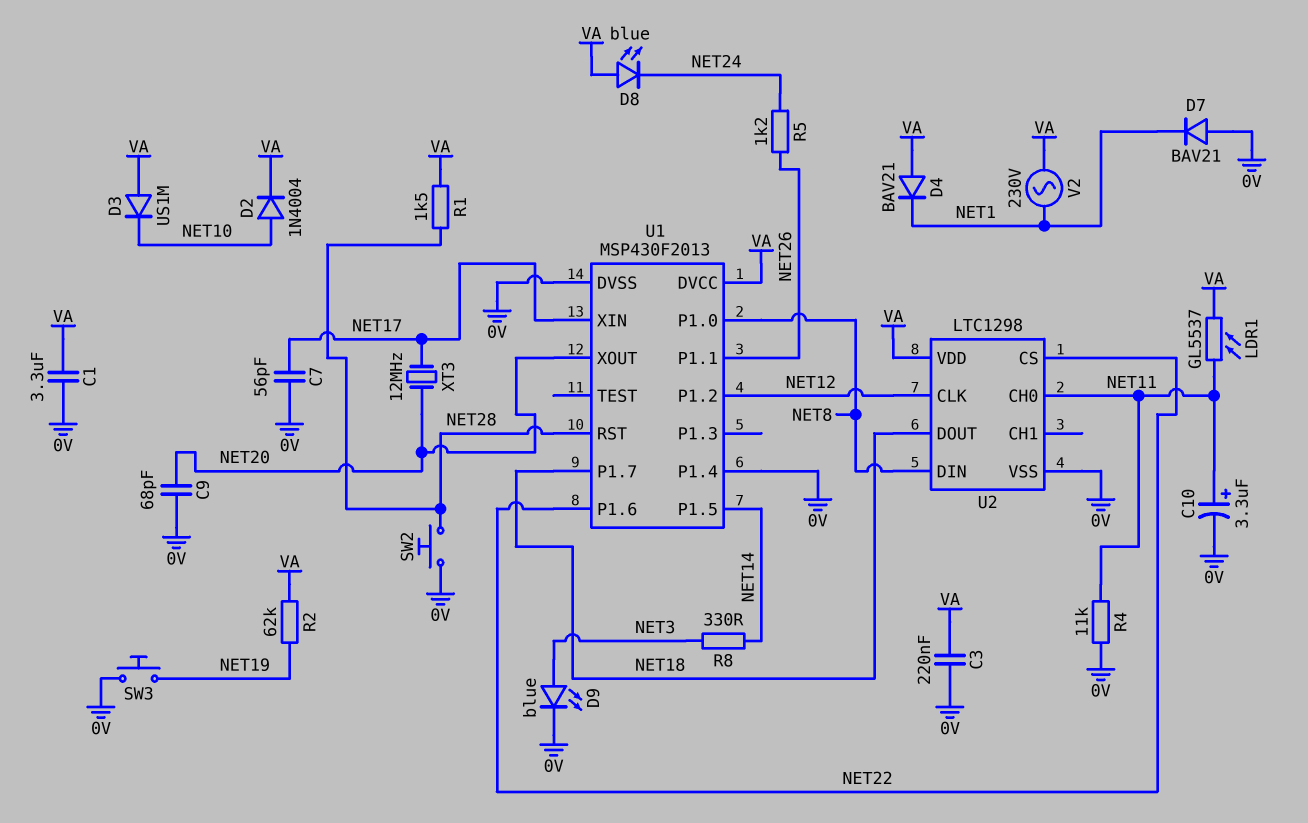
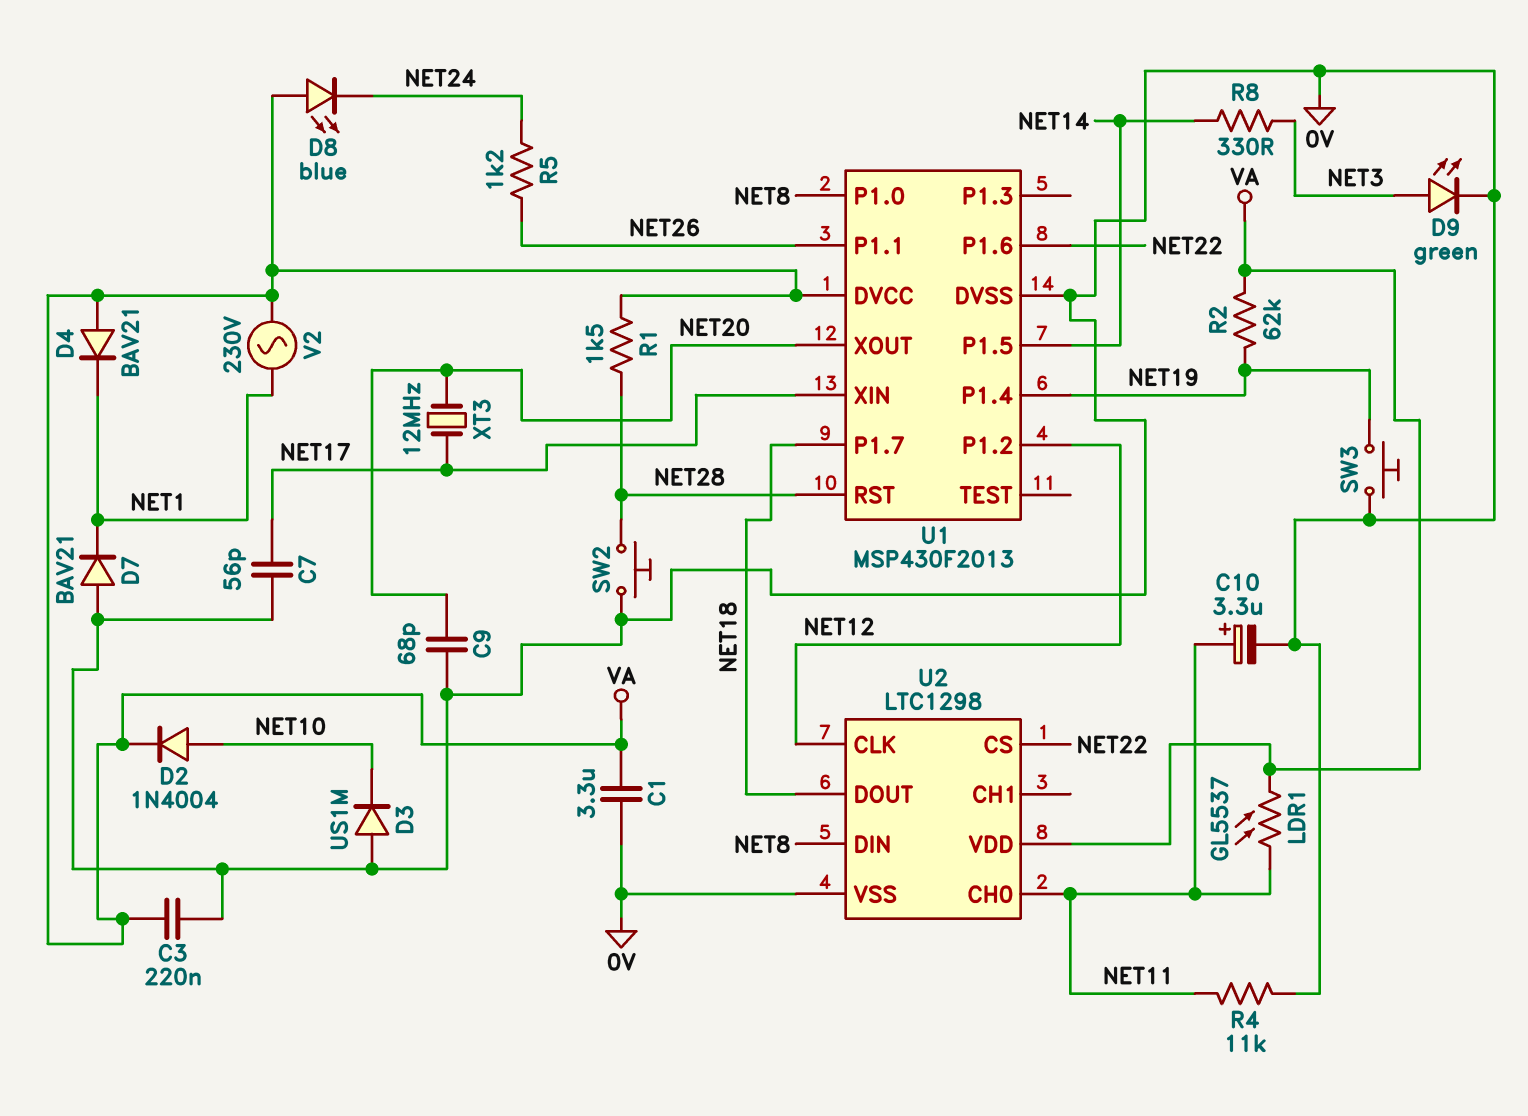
D3: diode US1M (A VA, K NET10) -> diode US1M (A 0V, K NET10)
D9: LED blue (A NET3, K 0V) -> LED green (A NET3, K 0V)
U1 pin P1.4: 0V -> NET19

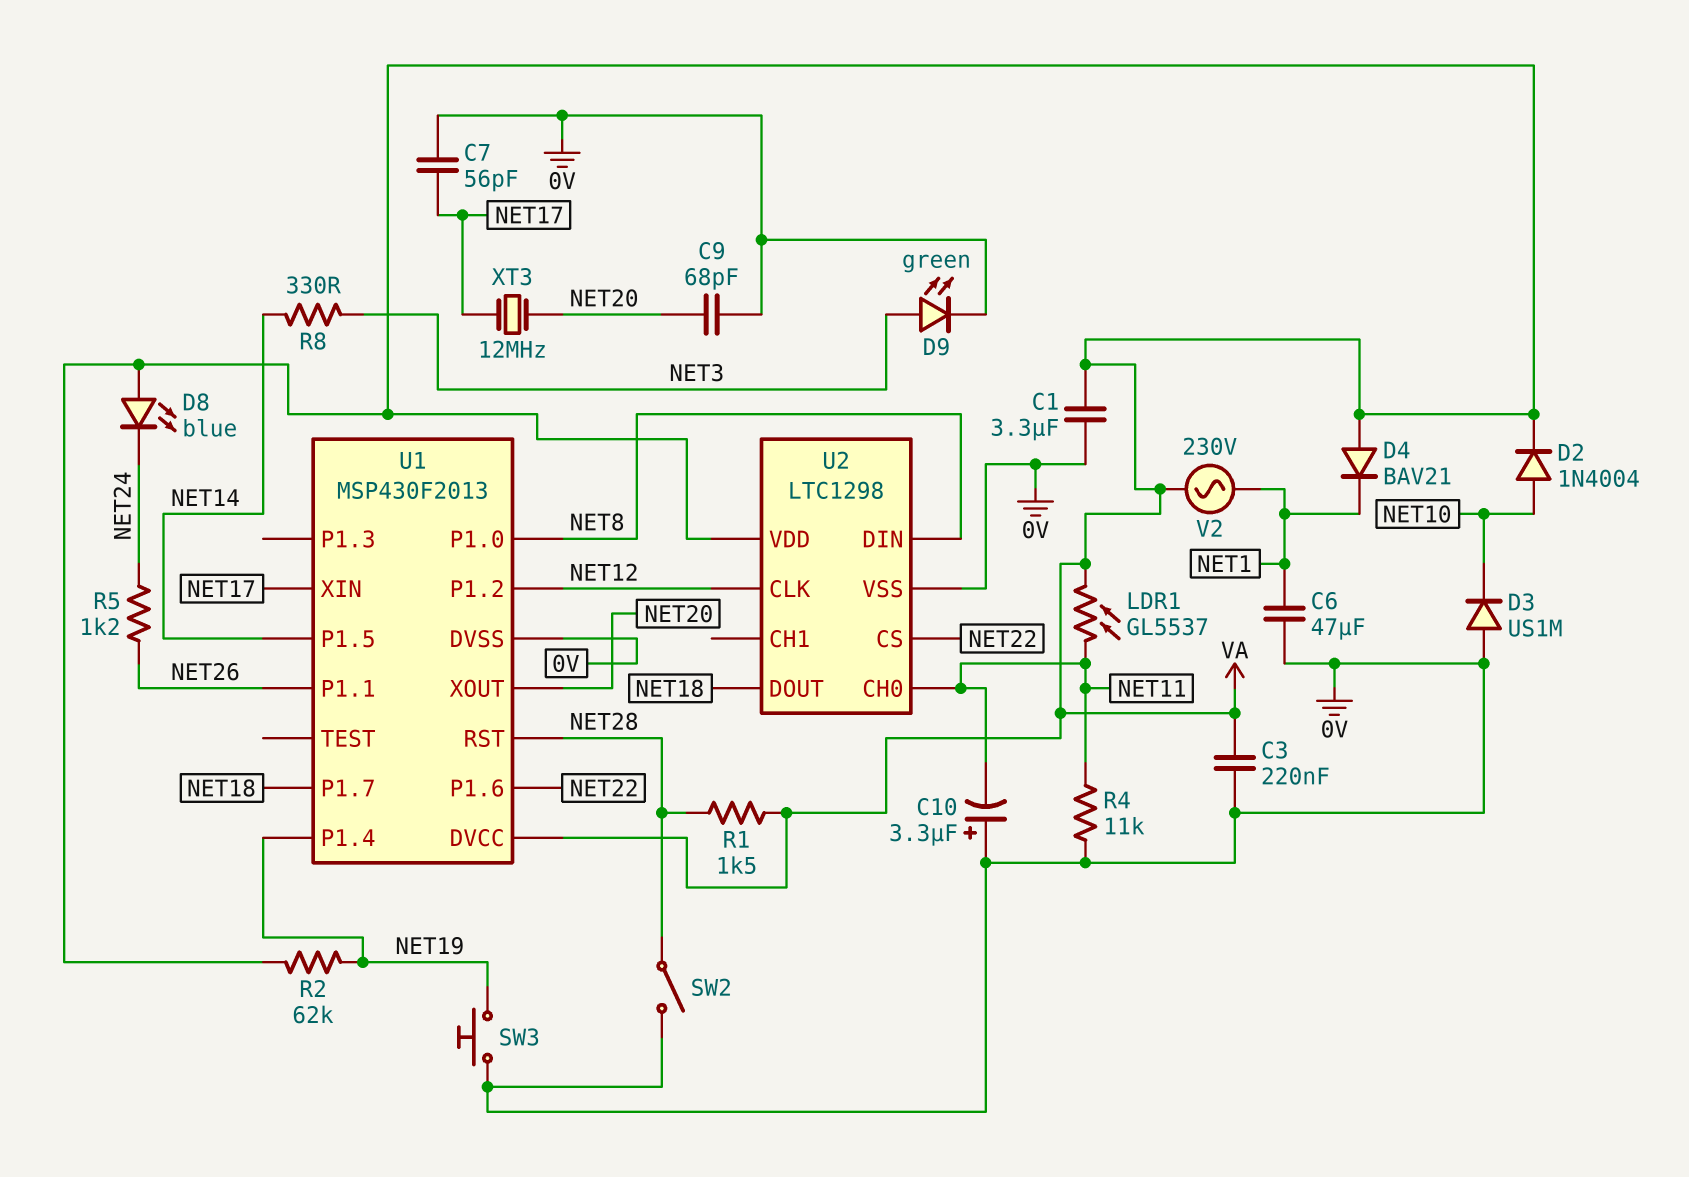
C6: none -> 47uF (0V, NET1)
C10: 3.3uF (plus NET11, minus 0V) -> 3.3uF (plus 0V, minus NET11)
D7: diode BAV21 (A 0V, K NET1) -> none
SW2: button (0V, NET28) -> switch (0V, NET28)

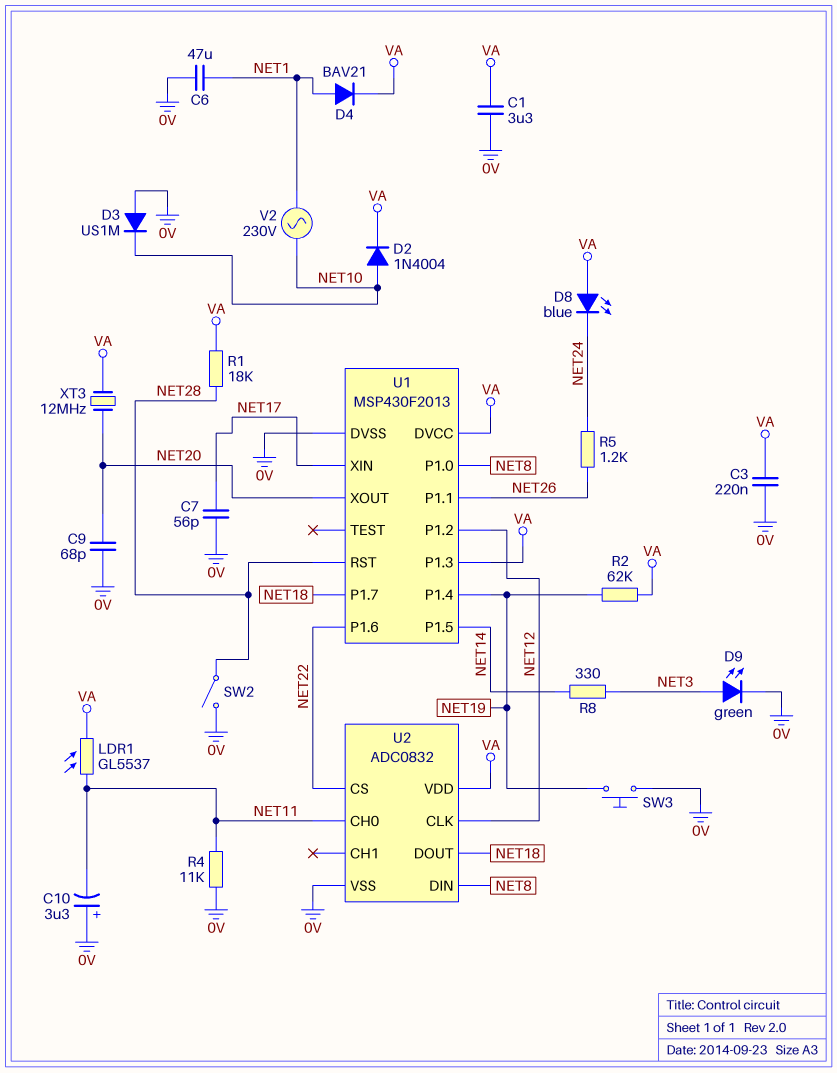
D4: diode BAV21 (A VA, K NET1) -> diode BAV21 (A NET1, K VA)
R1: 1.5k (NET28, VA) -> 18k (NET28, VA)
U1 pin P1.3: none -> VA
U2: LTC1298 -> ADC0832
V2: AC 230V (NET1, VA) -> AC 230V (NET1, NET10)
XT3: 12MHz (NET17, NET20) -> 12MHz (NET20, VA)

